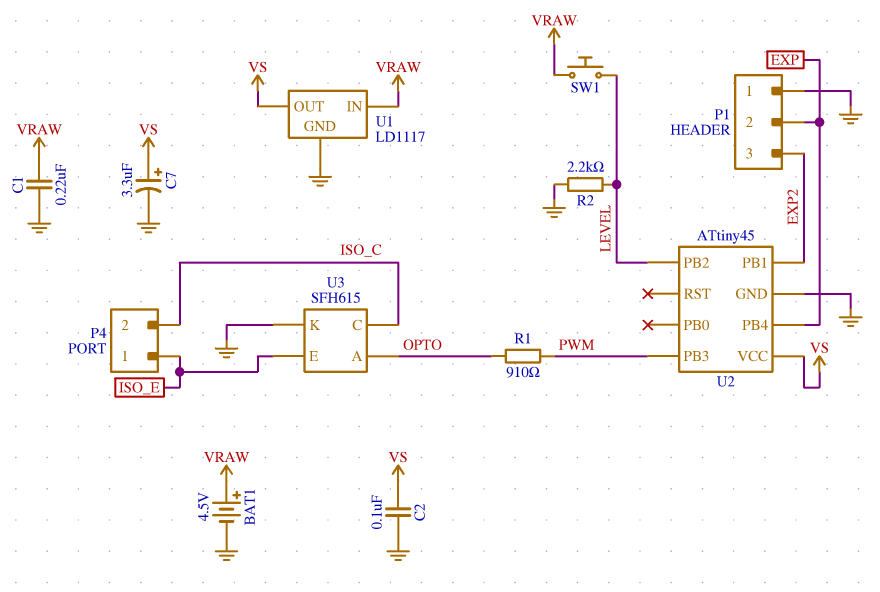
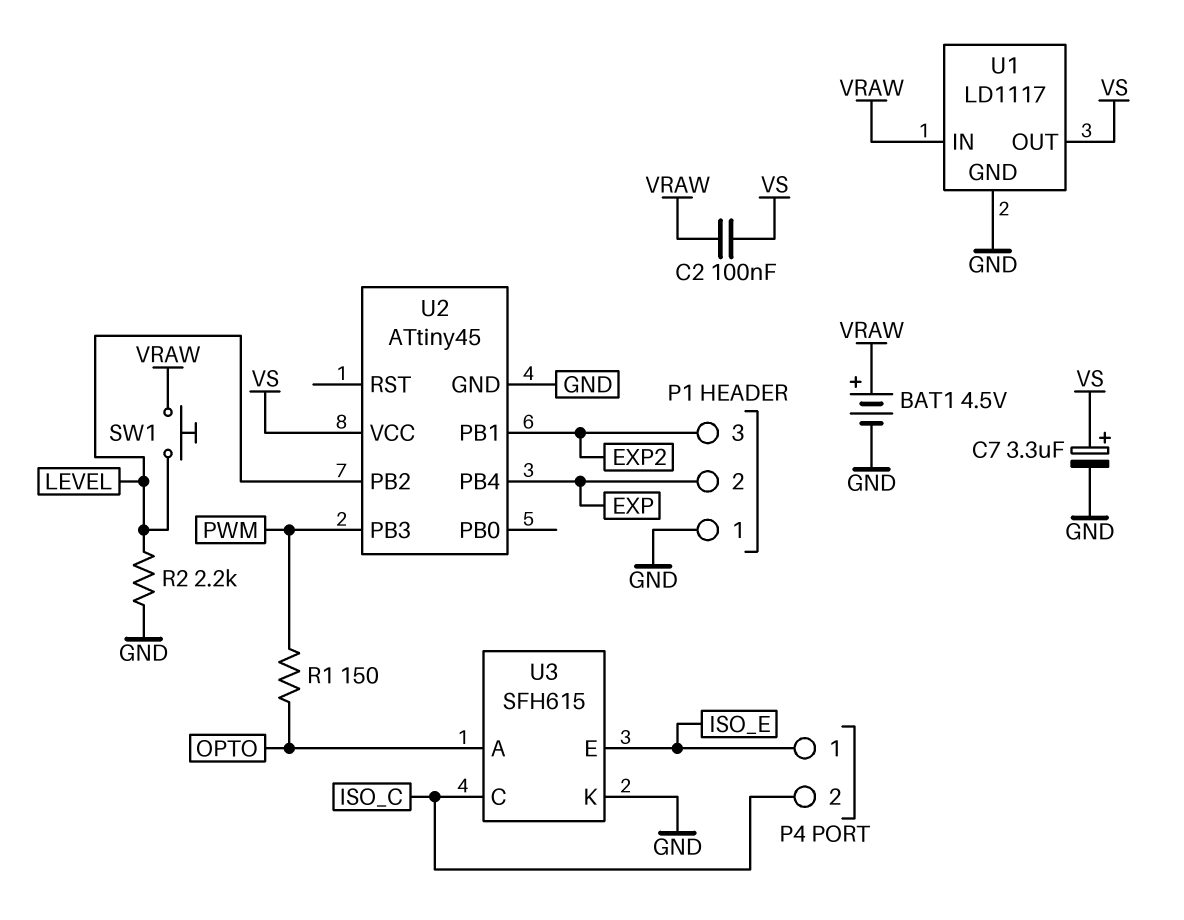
C1: 220nF (GND, VRAW) -> none
C2: 100nF (GND, VS) -> 100nF (VRAW, VS)
R1: 910 (OPTO, PWM) -> 150 (OPTO, PWM)

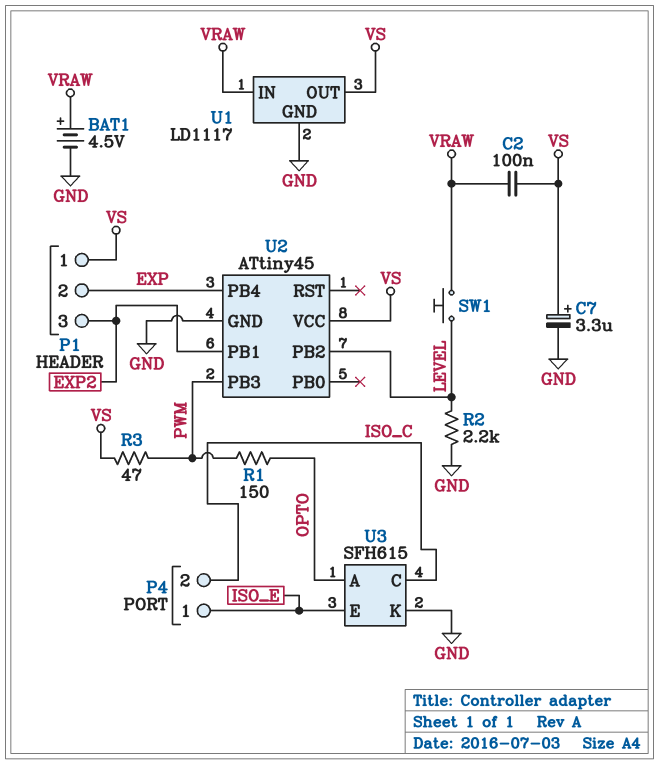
P1 pin 1: GND -> VS
R3: none -> 47 (PWM, VS)

